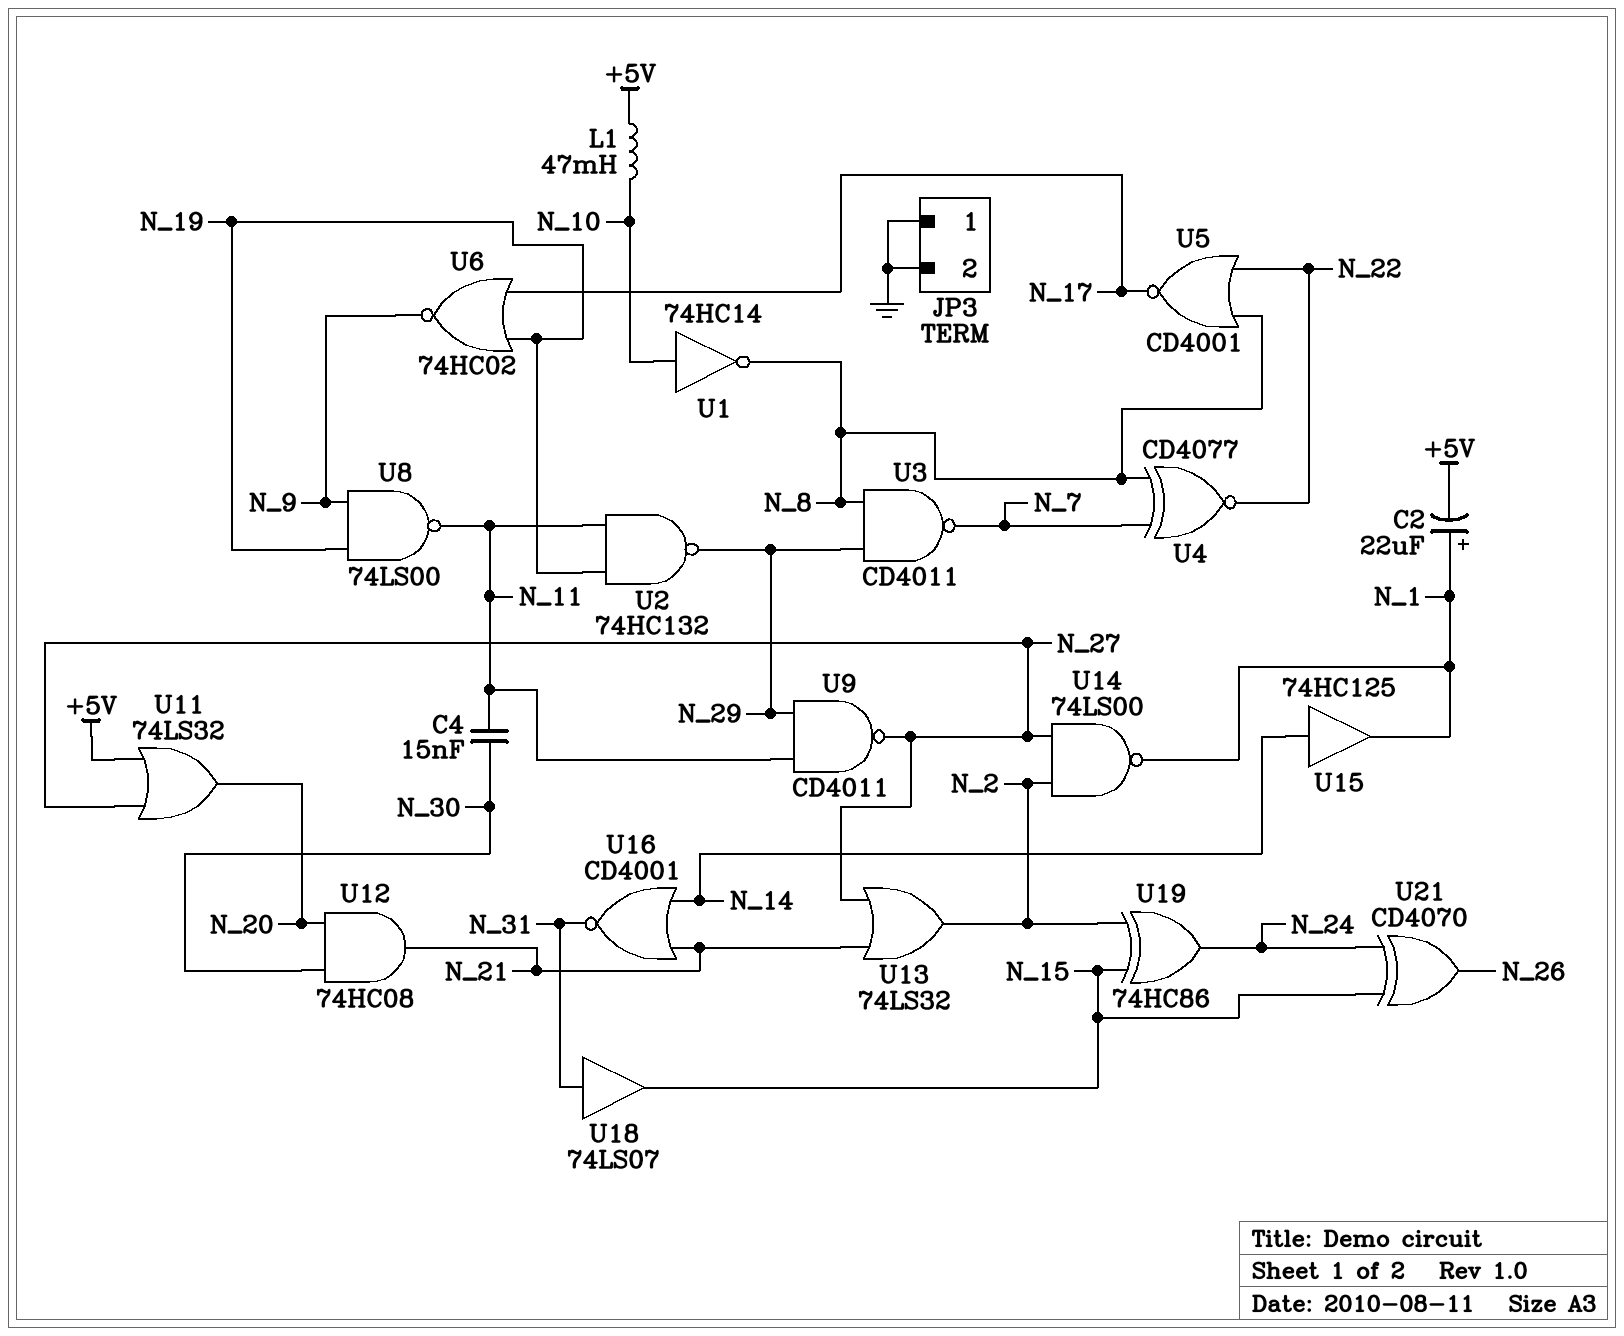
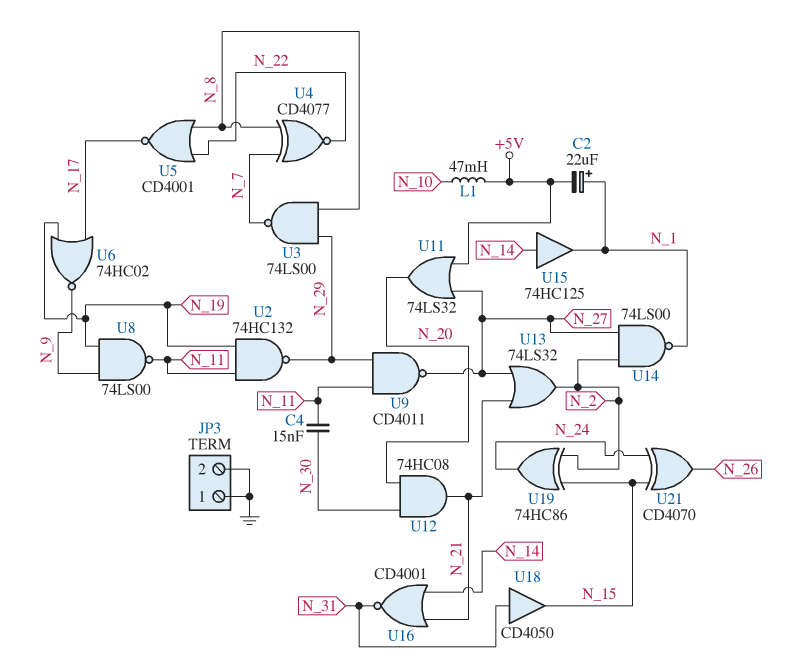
U1: NOT 74HC14 (in N_10, out N_8) -> none
U3: NAND CD4011 (in N_8, in N_29, out N_7) -> NAND 74LS00 (in N_8, in N_29, out N_7)
U18: buffer 74LS07 (in N_31, out N_15) -> buffer CD4050 (in N_31, out N_15)

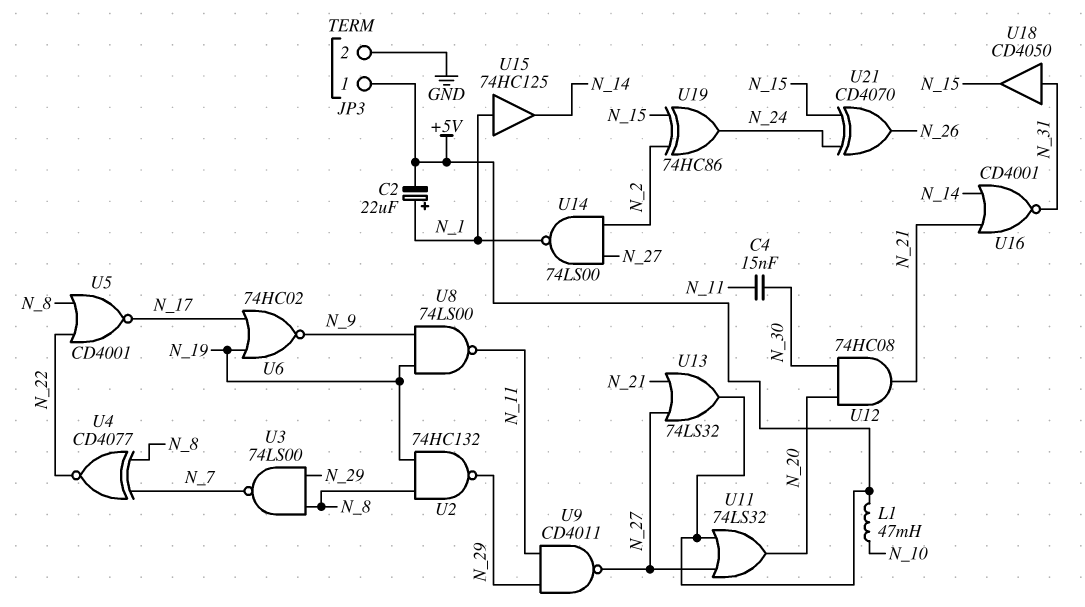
JP3 pin 1: GND -> +5V
U2: NAND 74HC132 (in N_11, in N_19, out N_29) -> NAND 74HC132 (in N_8, in N_19, out N_29)
U13: OR 74LS32 (in N_21, in N_27, out N_2) -> OR 74LS32 (in N_21, in N_27, out +5V)
U15: buffer 74HC125 (in N_14, out N_1) -> buffer 74HC125 (in N_1, out N_14)

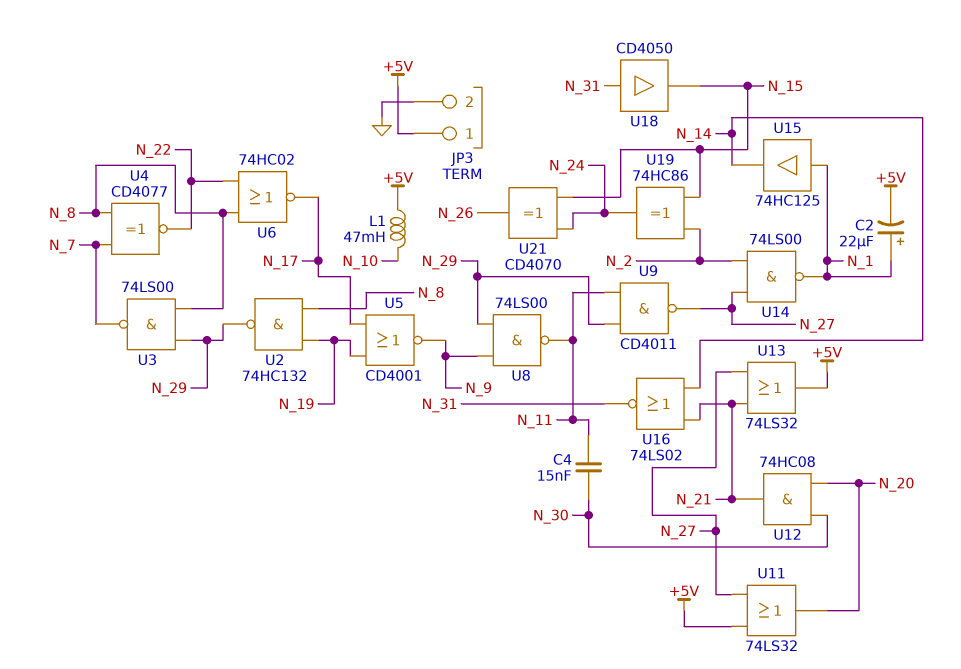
U5: NOR CD4001 (in N_8, in N_22, out N_17) -> NOR CD4001 (in N_17, in N_19, out N_9)
U6: NOR 74HC02 (in N_17, in N_19, out N_9) -> NOR 74HC02 (in N_8, in N_22, out N_17)
U8: NAND 74LS00 (in N_9, in N_19, out N_11) -> NAND 74LS00 (in N_9, in N_29, out N_11)
U16: NOR CD4001 (in N_14, in N_21, out N_31) -> NOR 74LS02 (in N_14, in N_21, out N_31)

